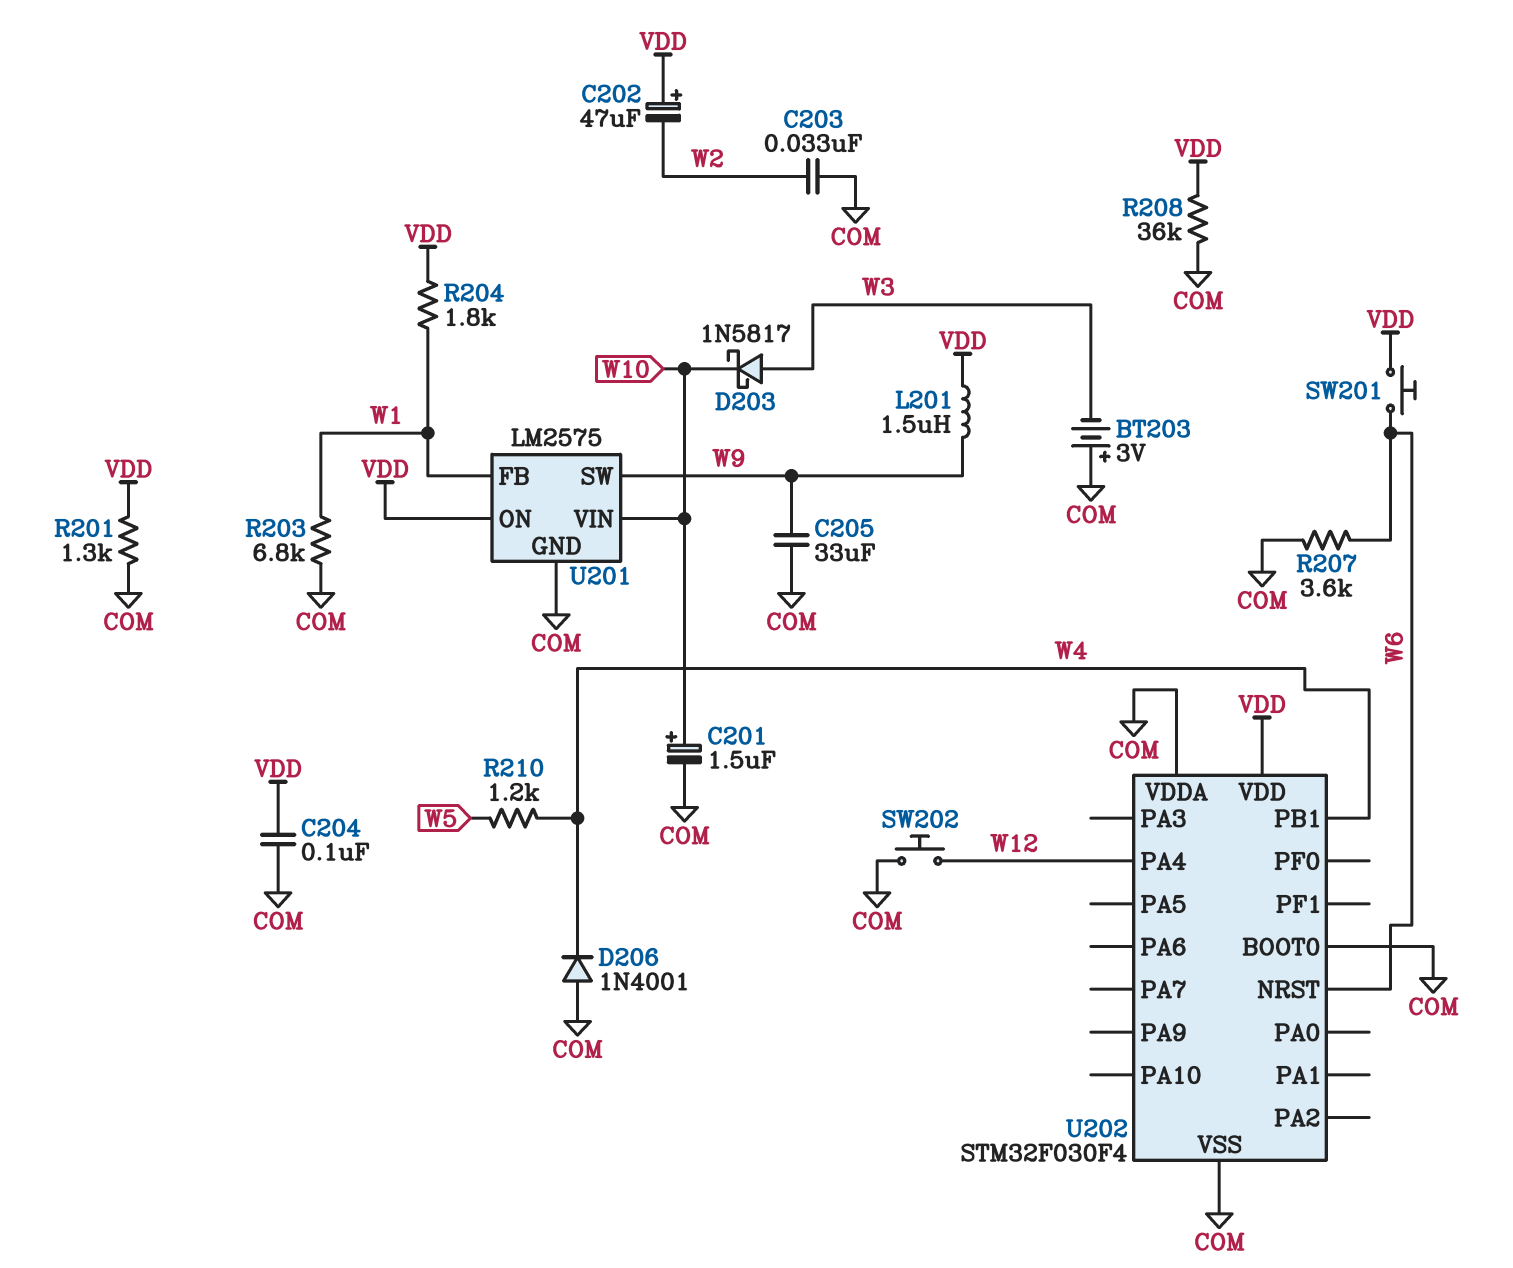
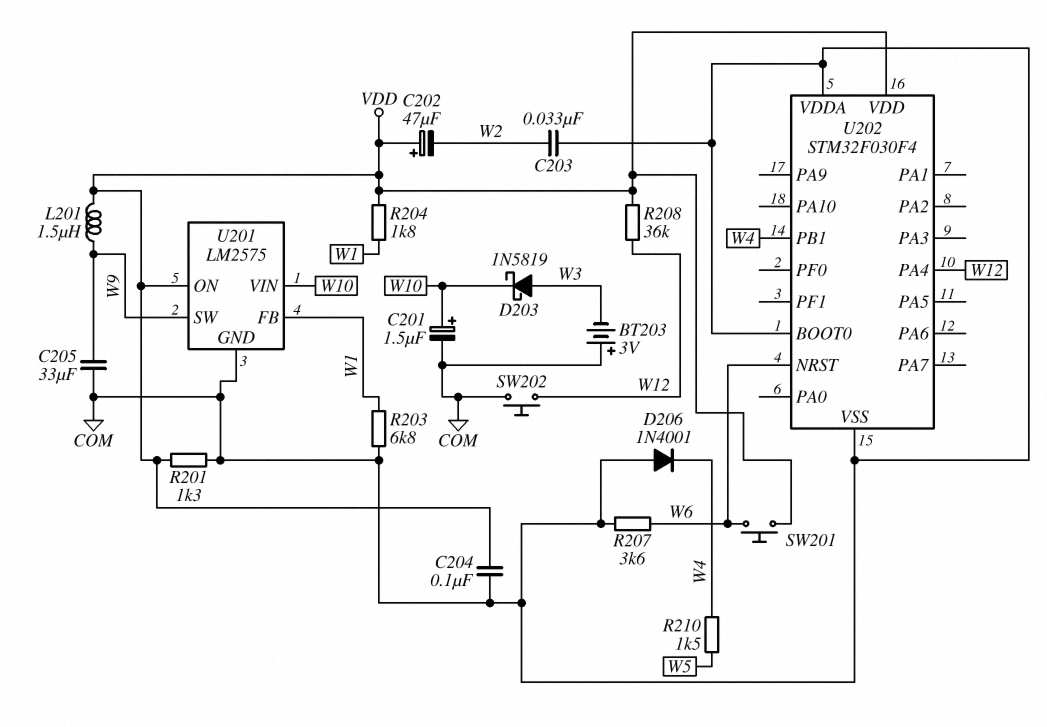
D203: schottky 1N5817 (A W3, K W10) -> schottky 1N5819 (A W3, K W10)
R208: 36k (COM, VDD) -> 36k (VDD, W12)
R210: 1.2k (W4, W5) -> 1.5k (W4, W5)

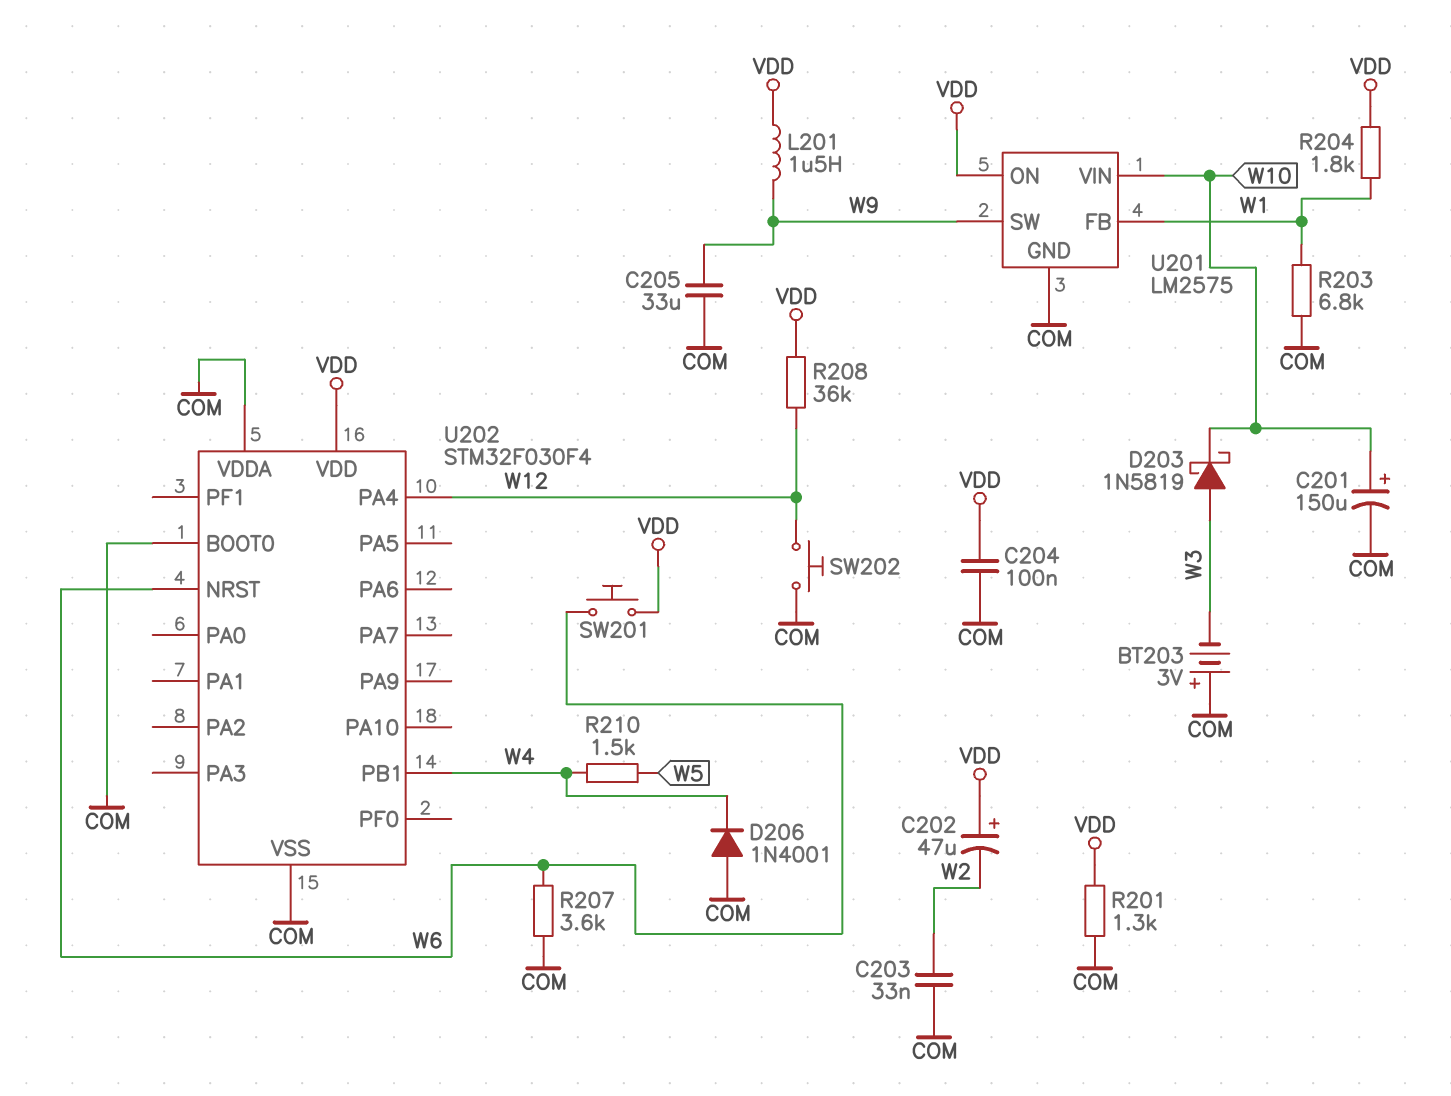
C201: 1.5uF (plus W10, minus COM) -> 150uF (plus W10, minus COM)

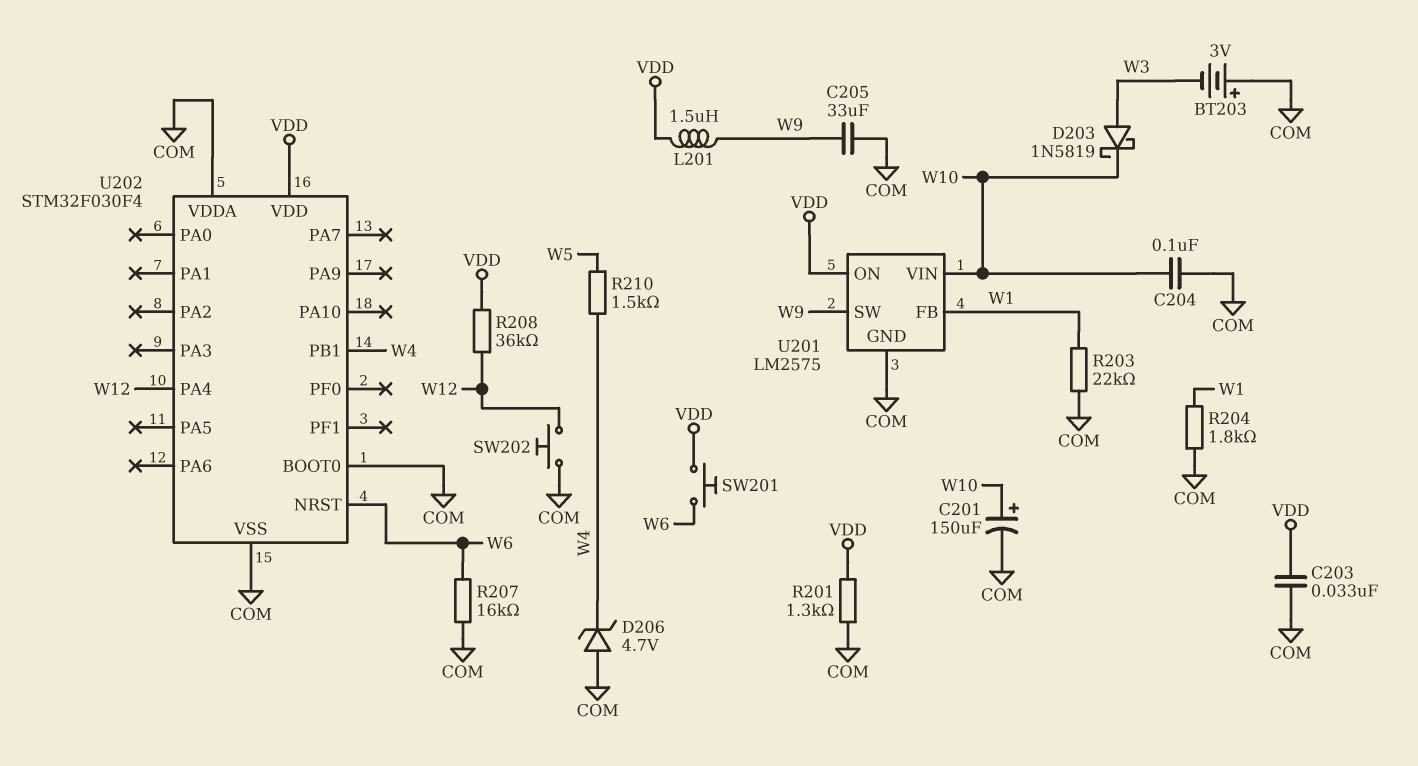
C202: 47uF (plus VDD, minus W2) -> none
C203: 33nF (COM, W2) -> 33nF (COM, VDD)
C204: 100nF (COM, VDD) -> 100nF (COM, W10)
D206: diode 1N4001 (A COM, K W4) -> zener 4.7V (A COM, K W4)
R203: 6.8k (COM, W1) -> 22k (COM, W1)
R204: 1.8k (VDD, W1) -> 1.8k (COM, W1)
R207: 3.6k (COM, W6) -> 16k (COM, W6)

